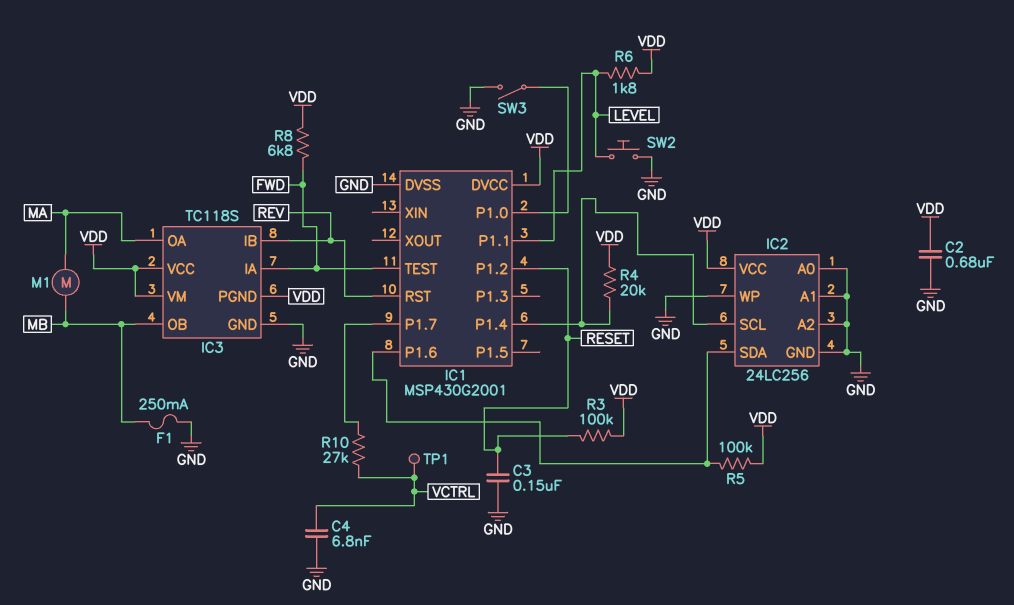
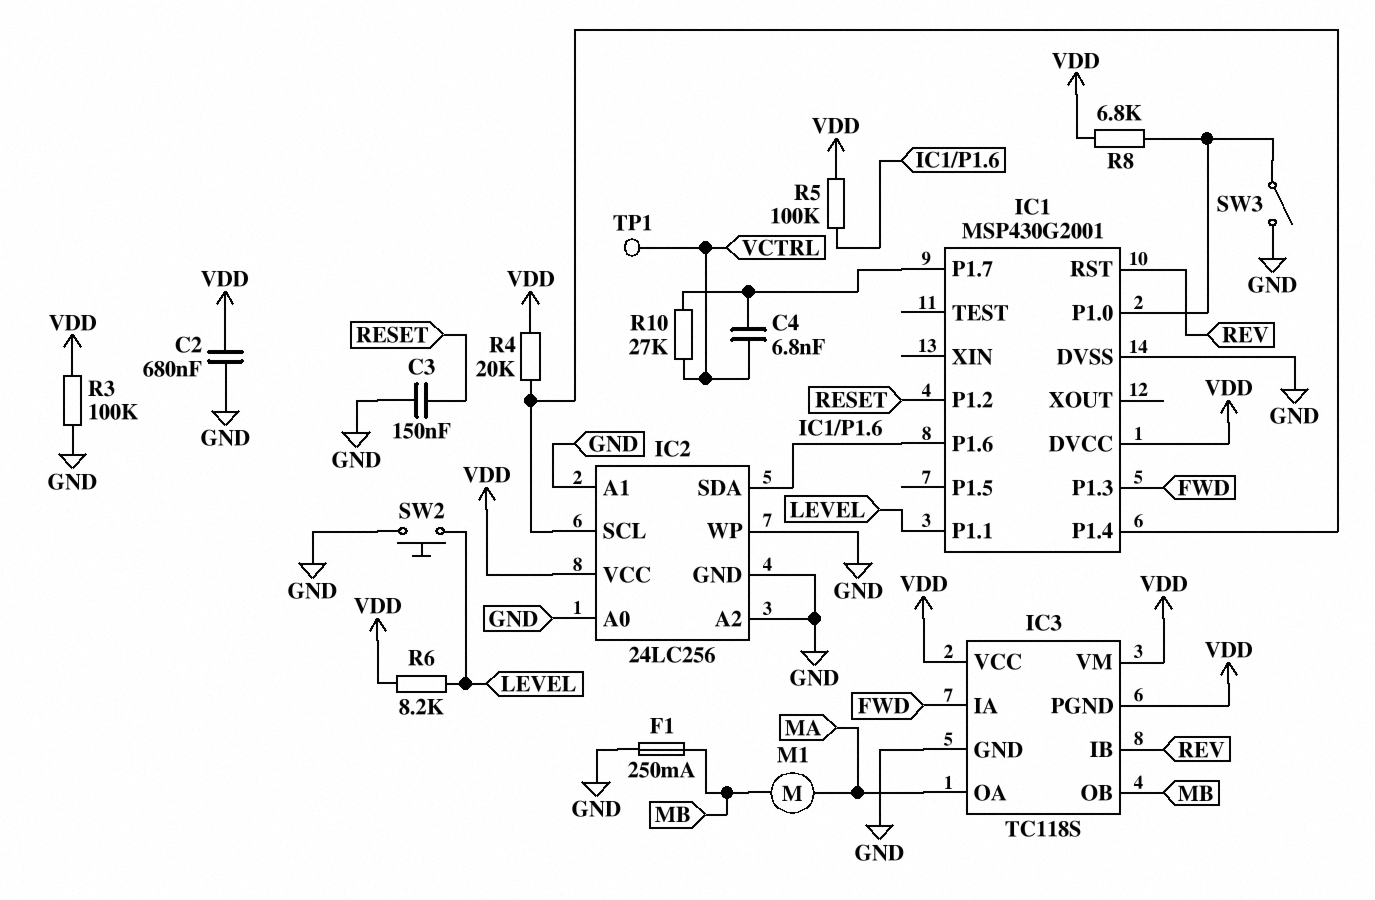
C4: 6.8nF (GND, VCTRL) -> 6.8nF (IC1/P1.7, VCTRL)
IC1 pin P1.3: none -> FWD
IC1 pin TEST: FWD -> none
R3: 100k (RESET, VDD) -> 100k (GND, VDD)
R6: 1.8k (LEVEL, VDD) -> 8.2k (LEVEL, VDD)
R8: 6.8k (FWD, VDD) -> 6.8k (IC1/P1.0, VDD)

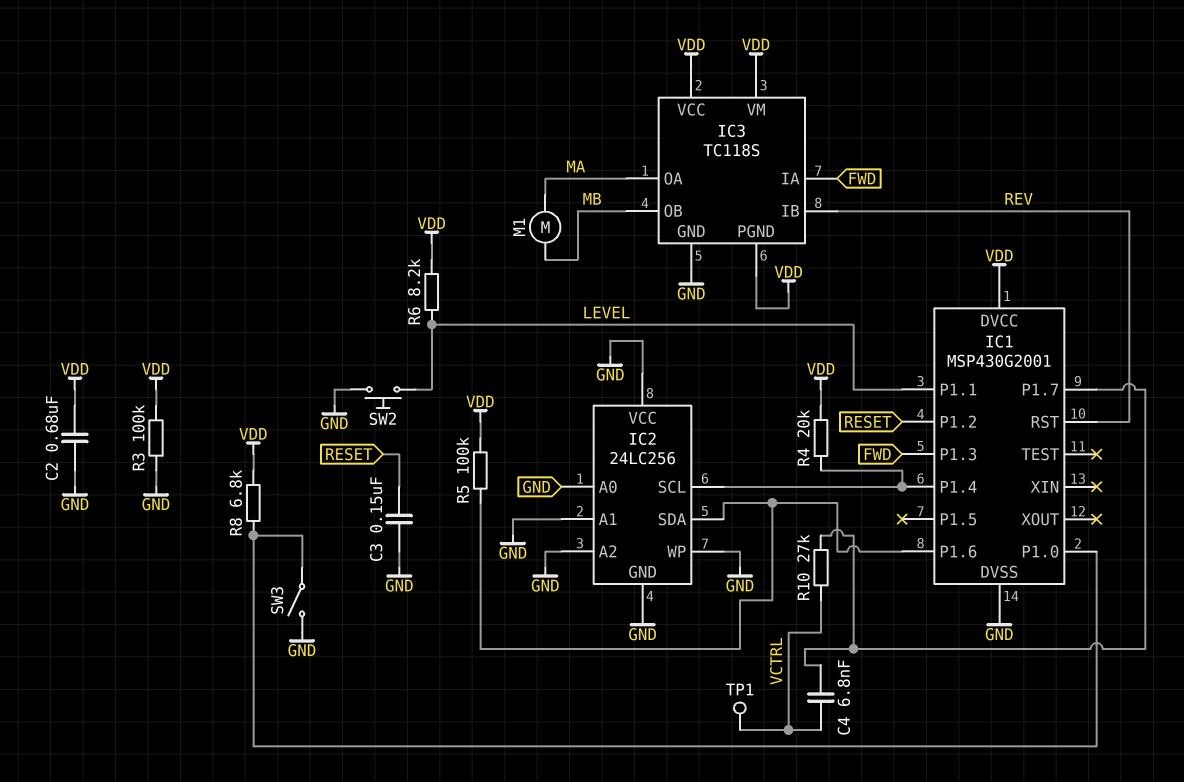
F1: 250mA (GND, MB) -> none
IC2 pin VCC: VDD -> GND

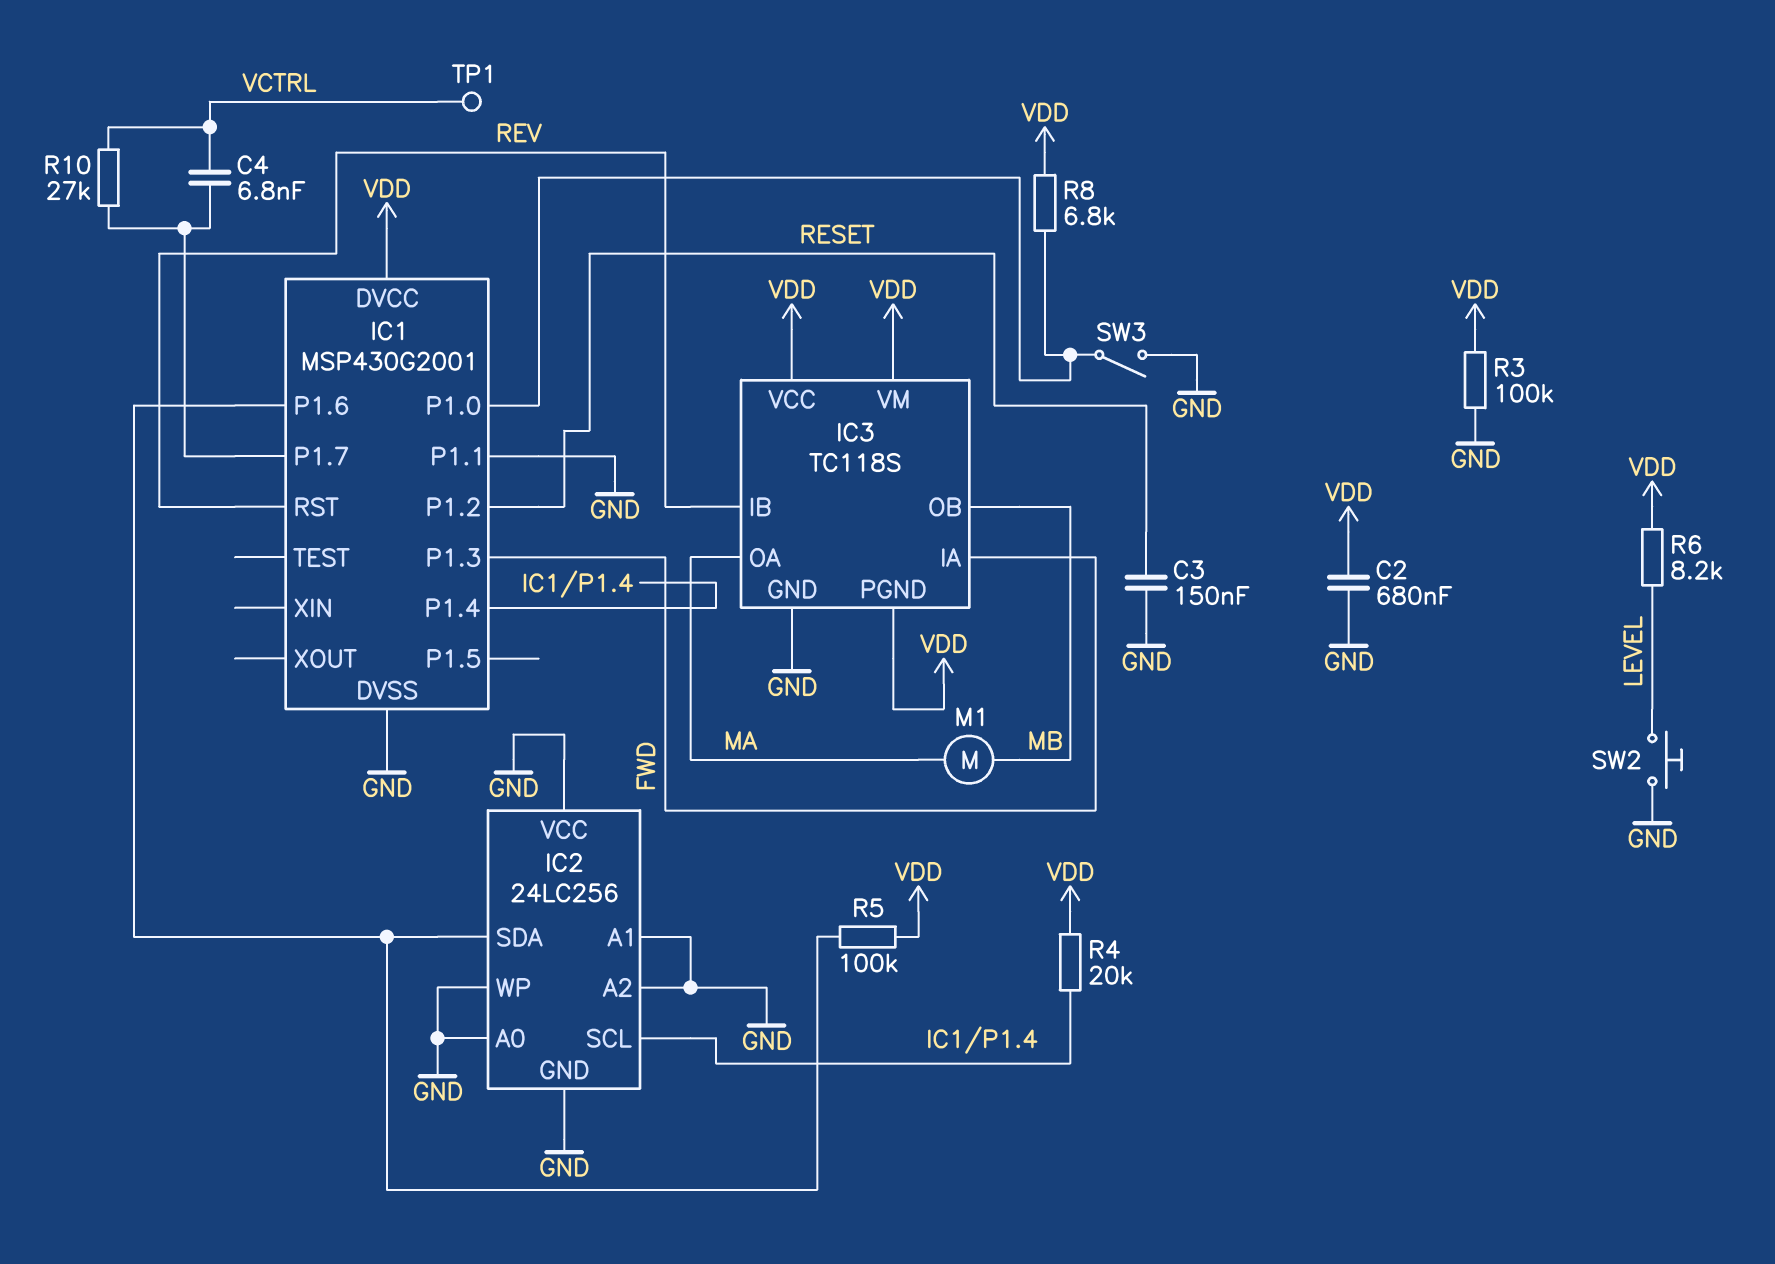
IC1 pin P1.1: LEVEL -> GND

